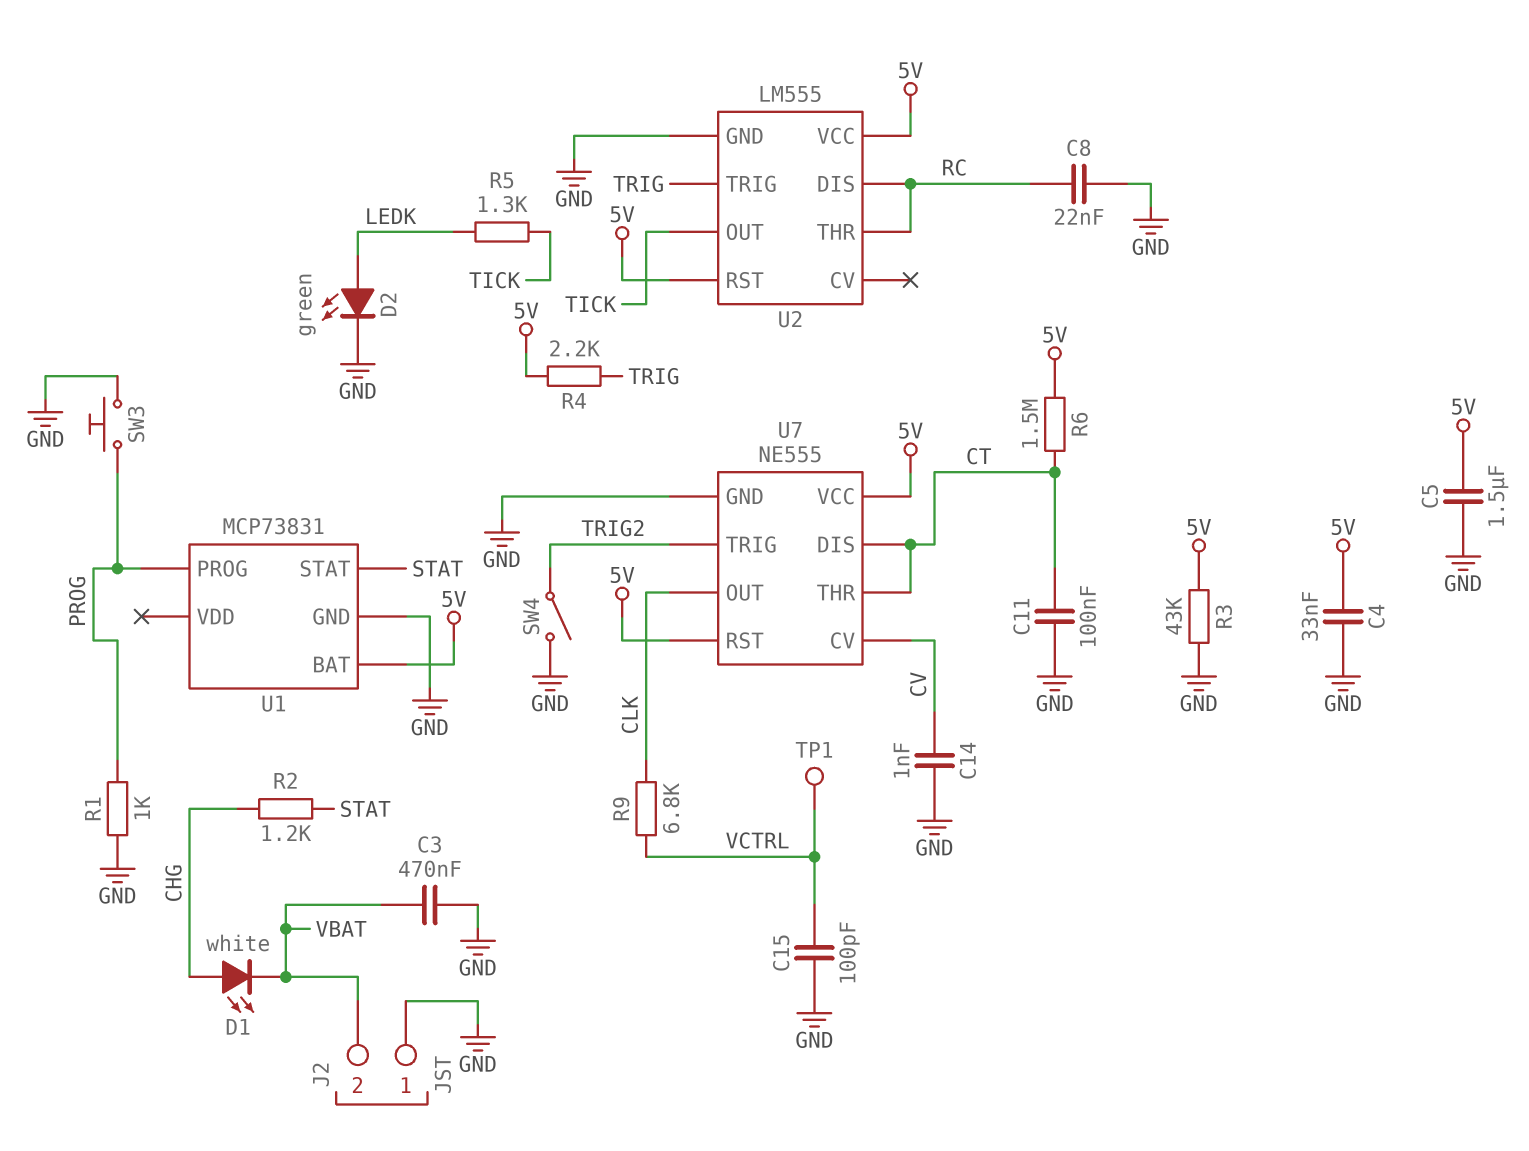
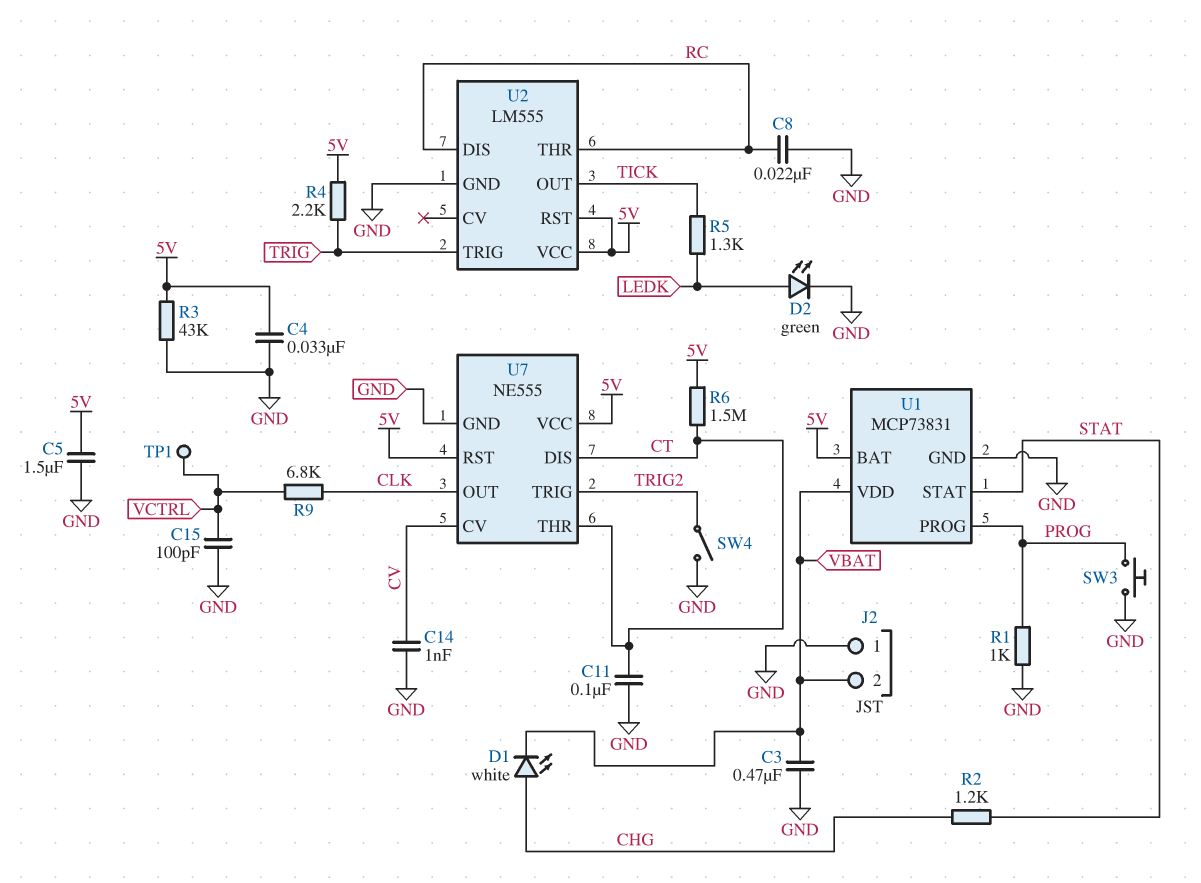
U1 pin VDD: none -> VBAT

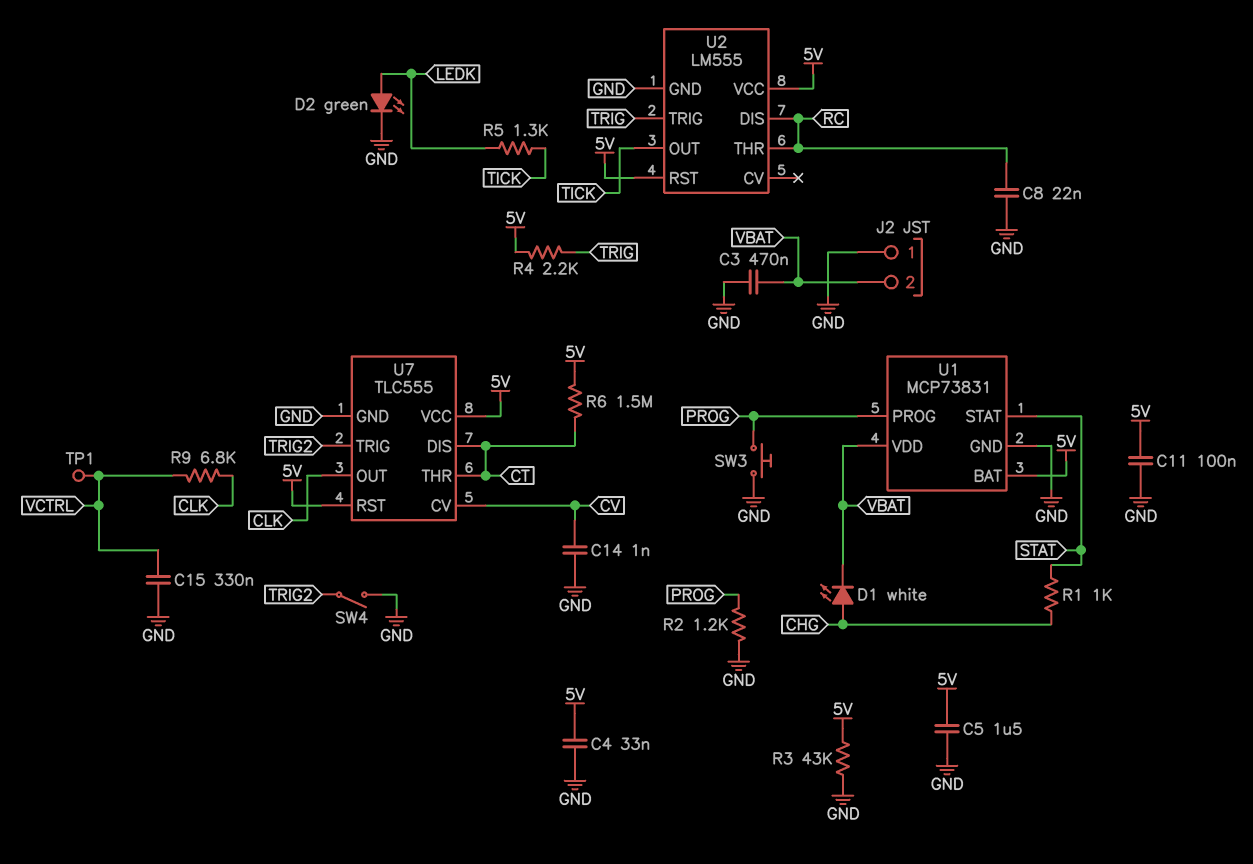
C11: 100nF (CT, GND) -> 100nF (5V, GND)
C15: 100pF (GND, VCTRL) -> 330nF (GND, VCTRL)
R1: 1k (GND, PROG) -> 1k (CHG, STAT)
R2: 1.2k (CHG, STAT) -> 1.2k (GND, PROG)
U7: NE555 -> TLC555

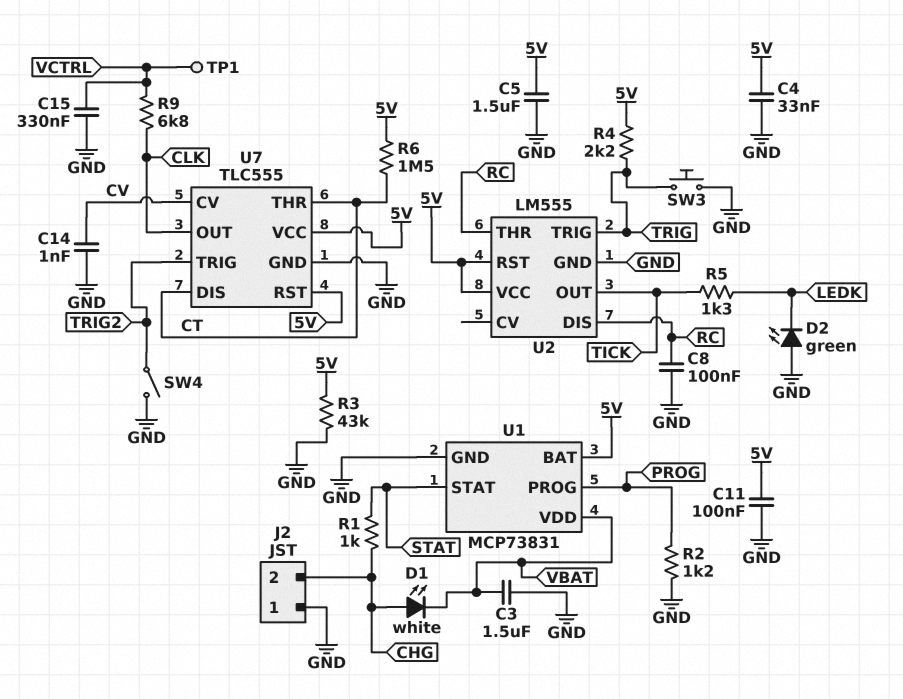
C3: 470nF (GND, VBAT) -> 1.5uF (GND, VBAT)
C8: 22nF (GND, RC) -> 100nF (GND, RC)
D2: LED green (A LEDK, K GND) -> LED green (A GND, K LEDK)
J2 pin 2: VBAT -> CHG
SW3: button (GND, PROG) -> button (GND, TRIG)

